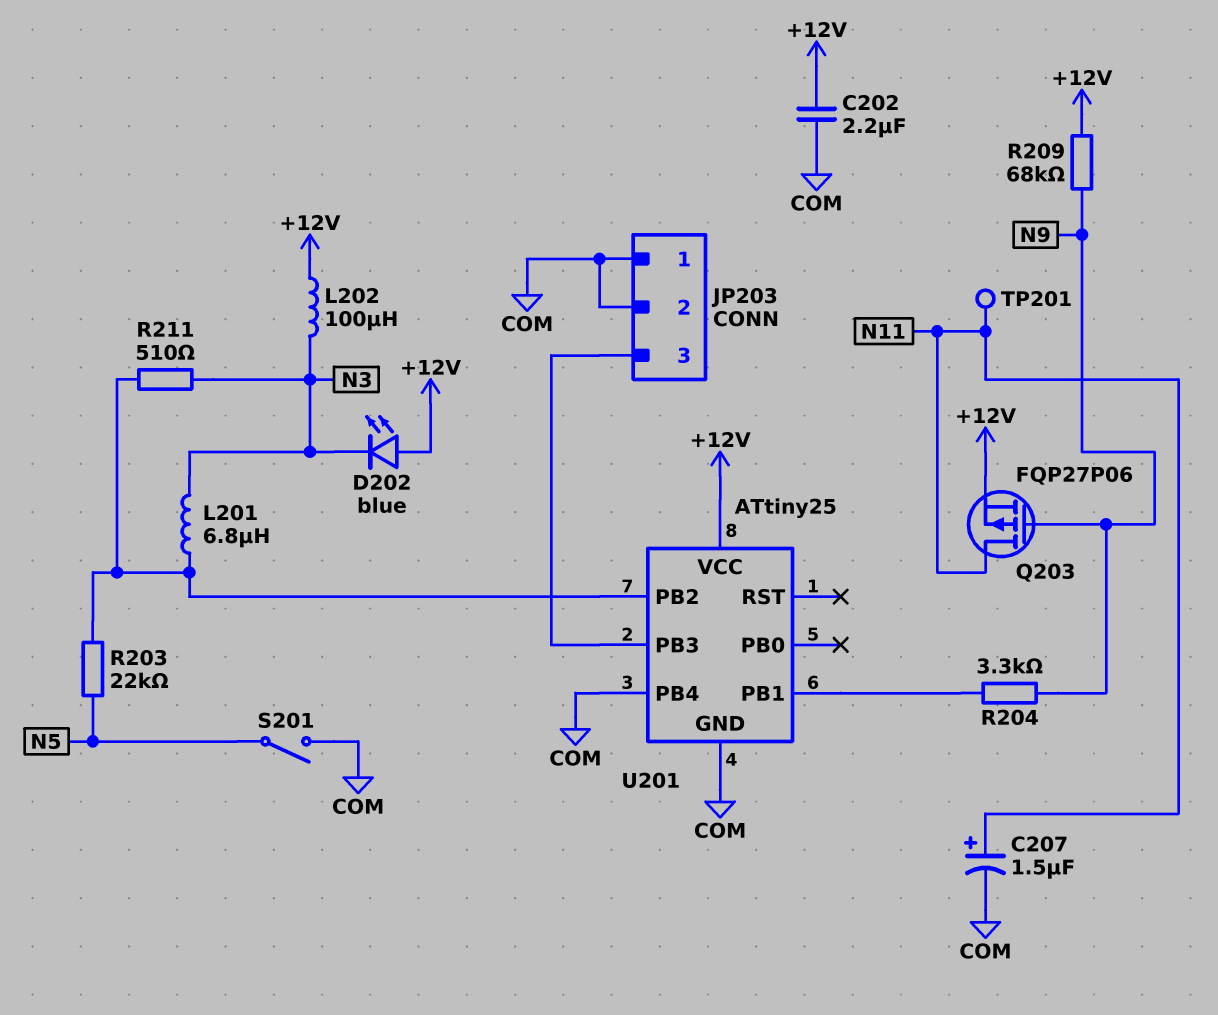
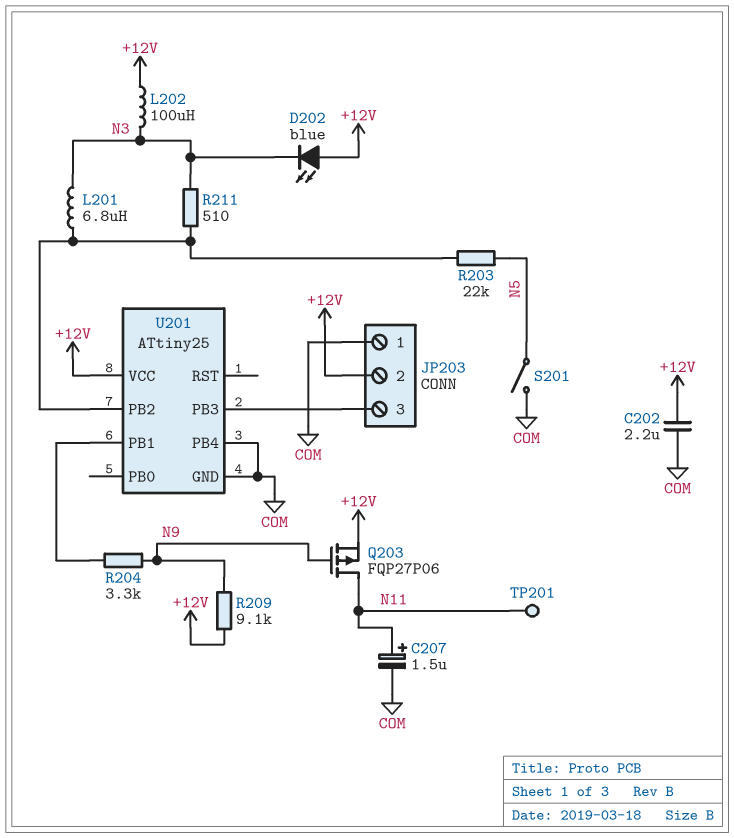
JP203 pin 2: COM -> +12V
R209: 68k (+12V, N9) -> 9.1k (+12V, N9)

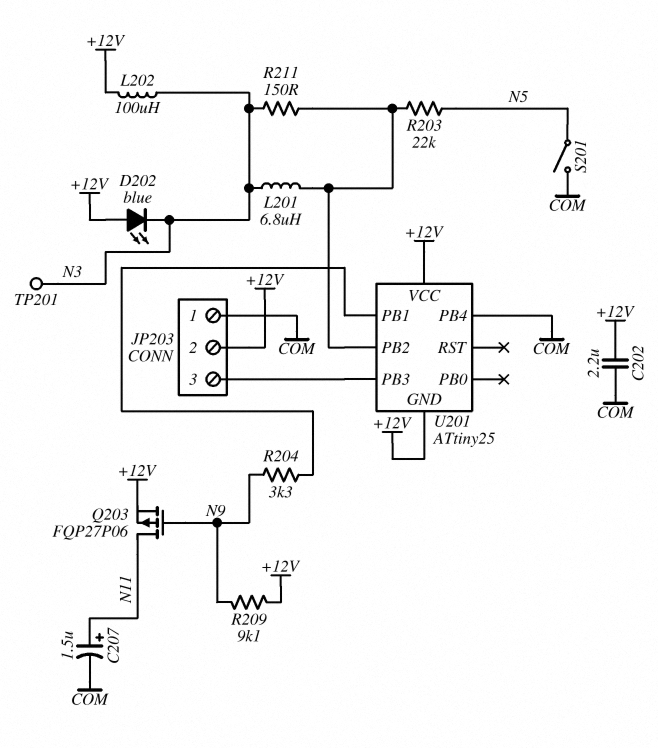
R211: 510 (N3, U201/PB2) -> 150 (N3, U201/PB2)
TP201: test point (N11) -> test point (N3)
U201 pin GND: COM -> +12V

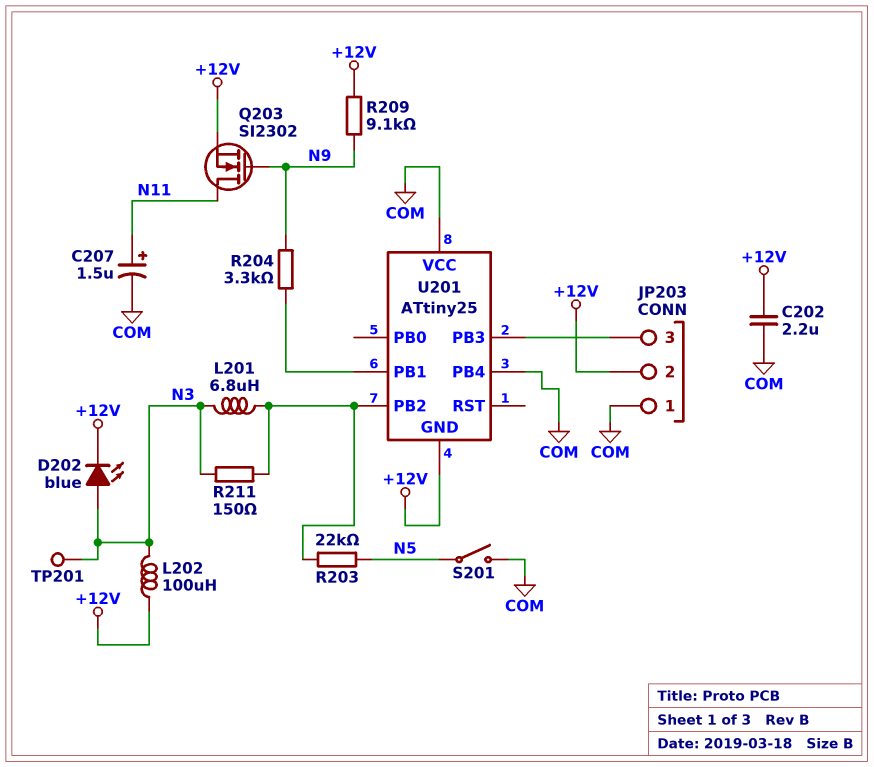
D202: LED blue (A +12V, K N3) -> LED blue (A N3, K +12V)
Q203: PMOS FQP27P06 (G N9, D N11, S +12V) -> NMOS SI2302 (G N9, D N11, S +12V)
U201 pin VCC: +12V -> COM

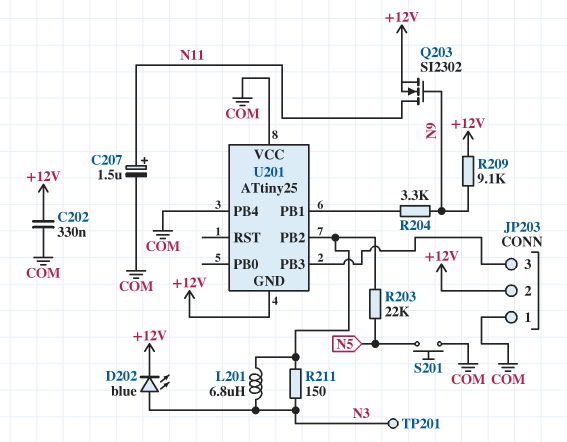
C202: 2.2uF (+12V, COM) -> 330nF (+12V, COM)
L202: 100uH (+12V, N3) -> none
S201: switch (COM, N5) -> button (COM, N5)

